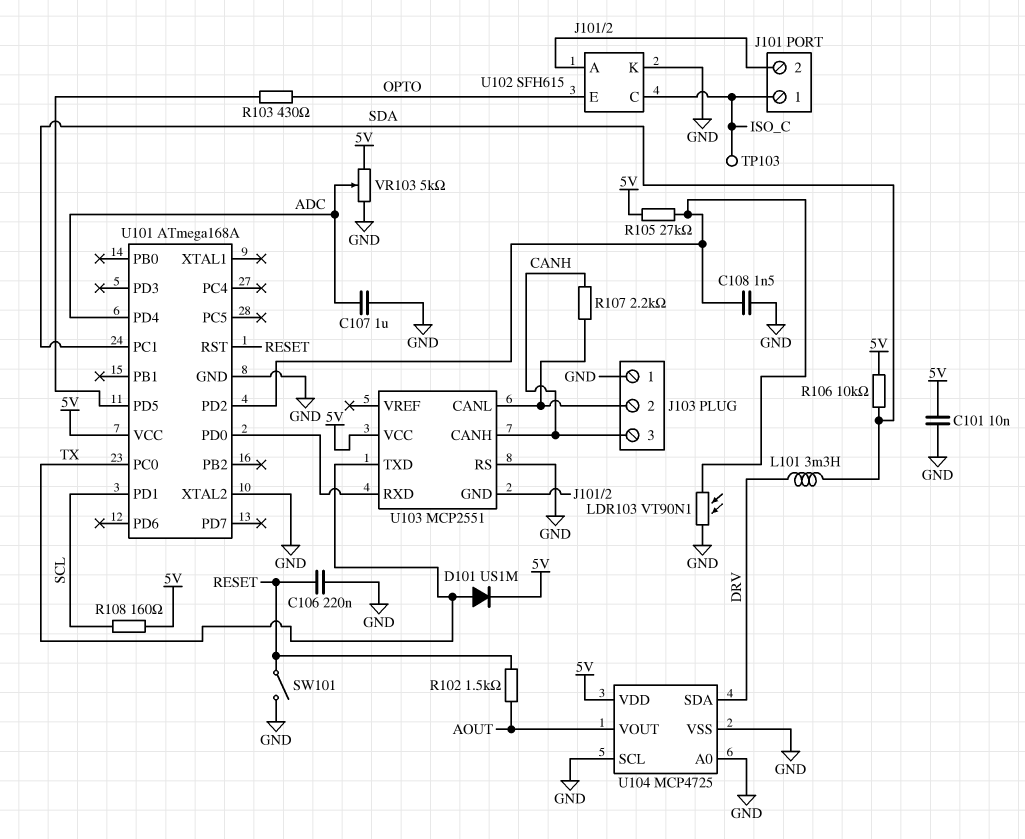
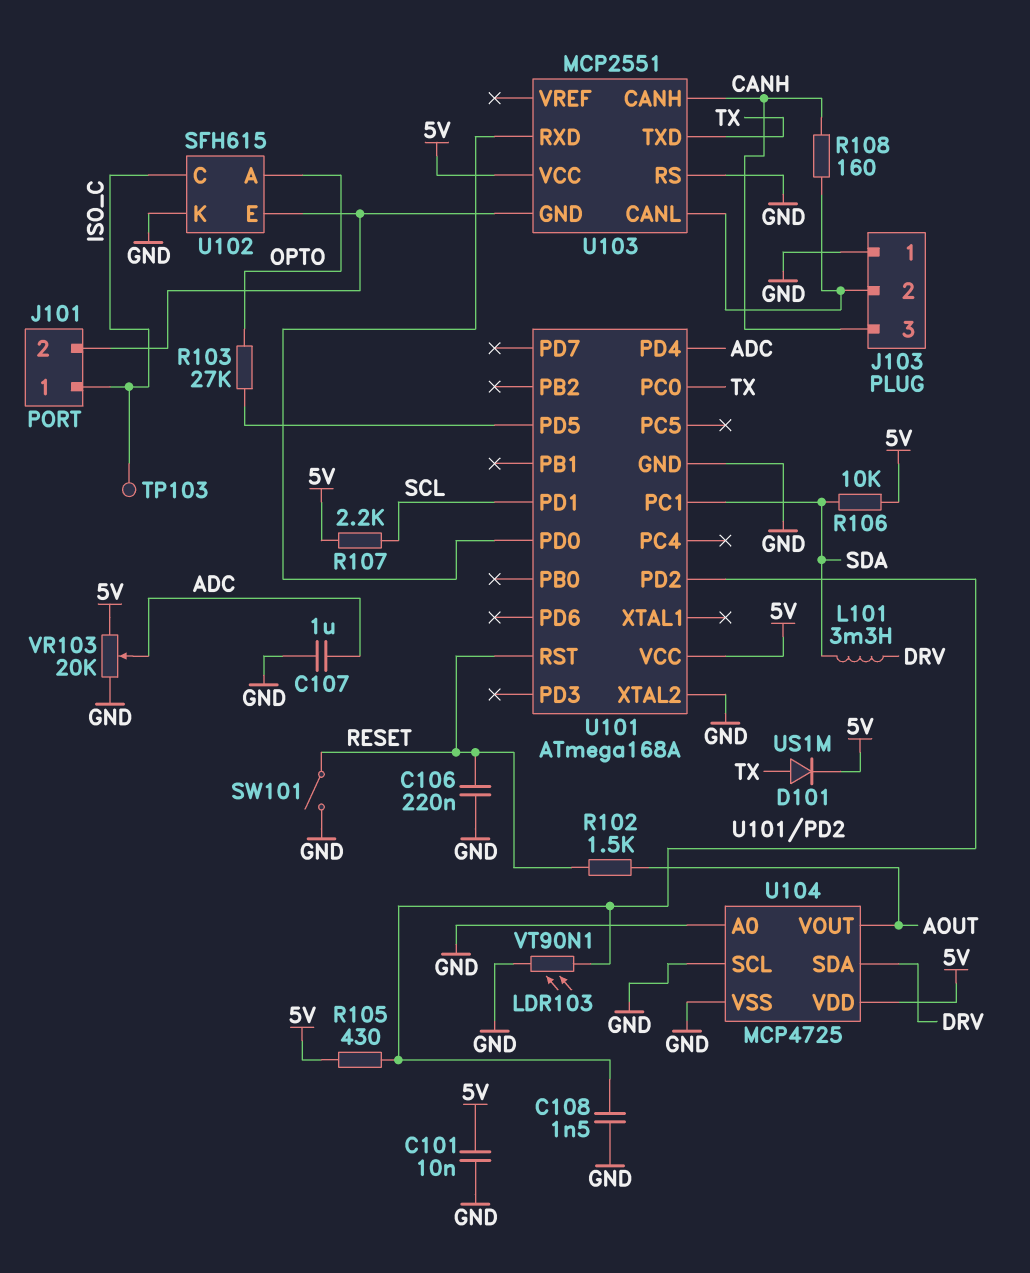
R103: 430 (OPTO, U101/PD5) -> 27k (OPTO, U101/PD5)
R105: 27k (5V, U101/PD2) -> 430 (5V, U101/PD2)
R107: 2.2k (CANH, J103/2) -> 2.2k (5V, SCL)
R108: 160 (5V, SCL) -> 160 (CANH, J103/2)
U102 pin A: J101/2 -> OPTO
U102 pin E: OPTO -> J101/2
VR103: 5k (5V, GND, wiper ADC) -> 20k (5V, GND, wiper ADC)

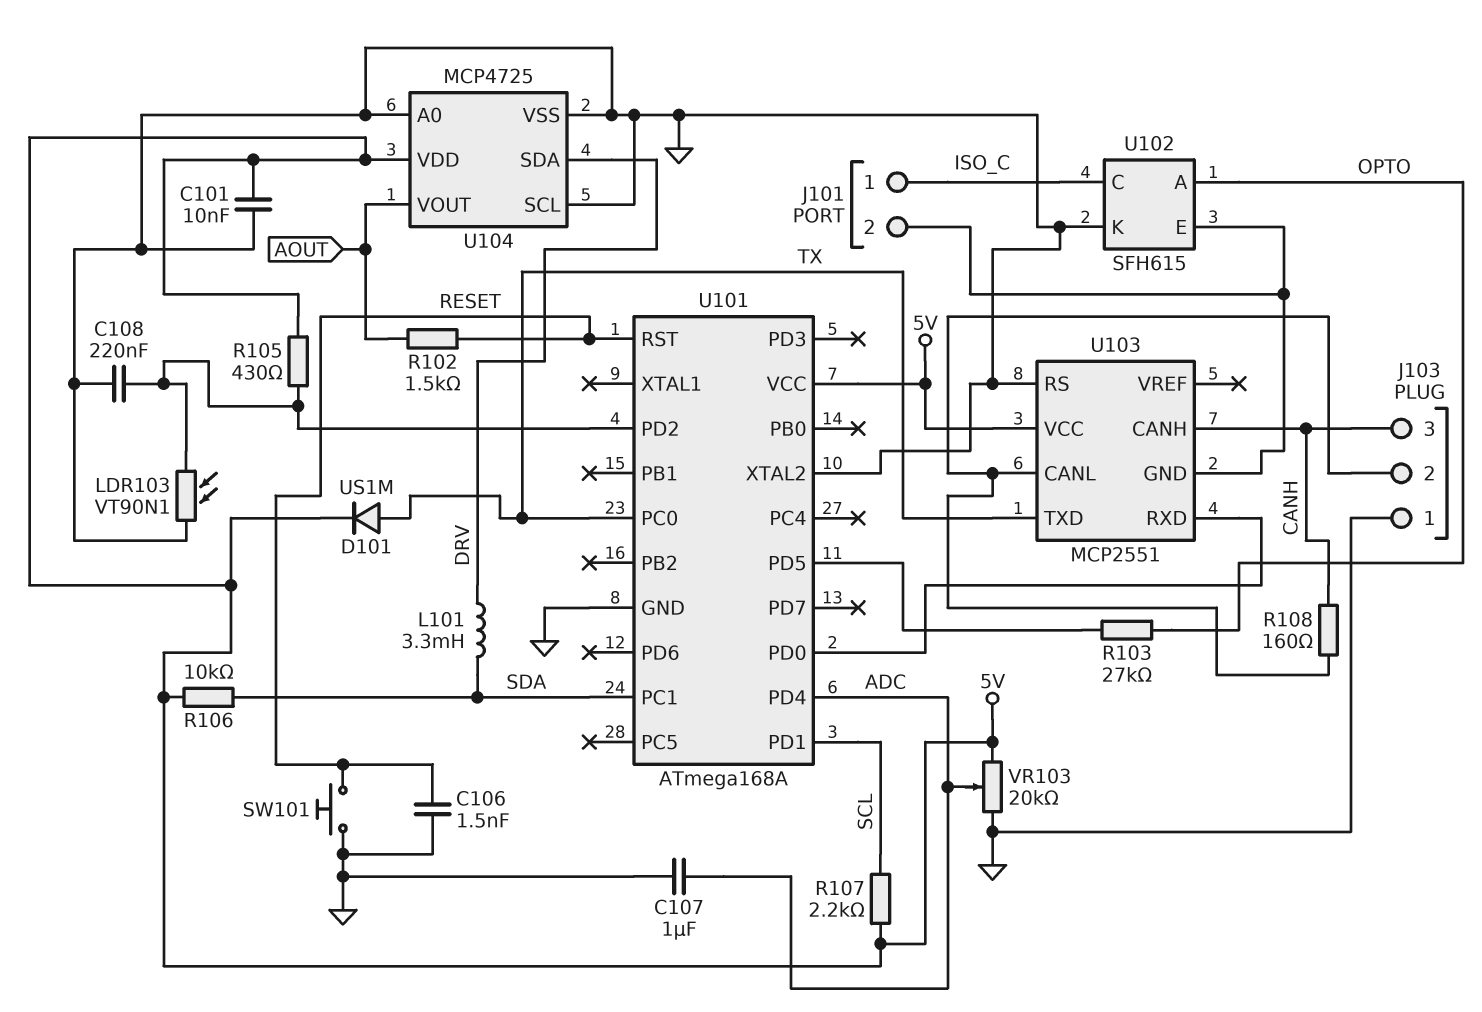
C106: 220nF (GND, RESET) -> 1.5nF (GND, RESET)
C108: 1.5nF (GND, U101/PD2) -> 220nF (GND, U101/PD2)
SW101: switch (GND, RESET) -> button (GND, RESET)
TP103: test point (ISO_C) -> none

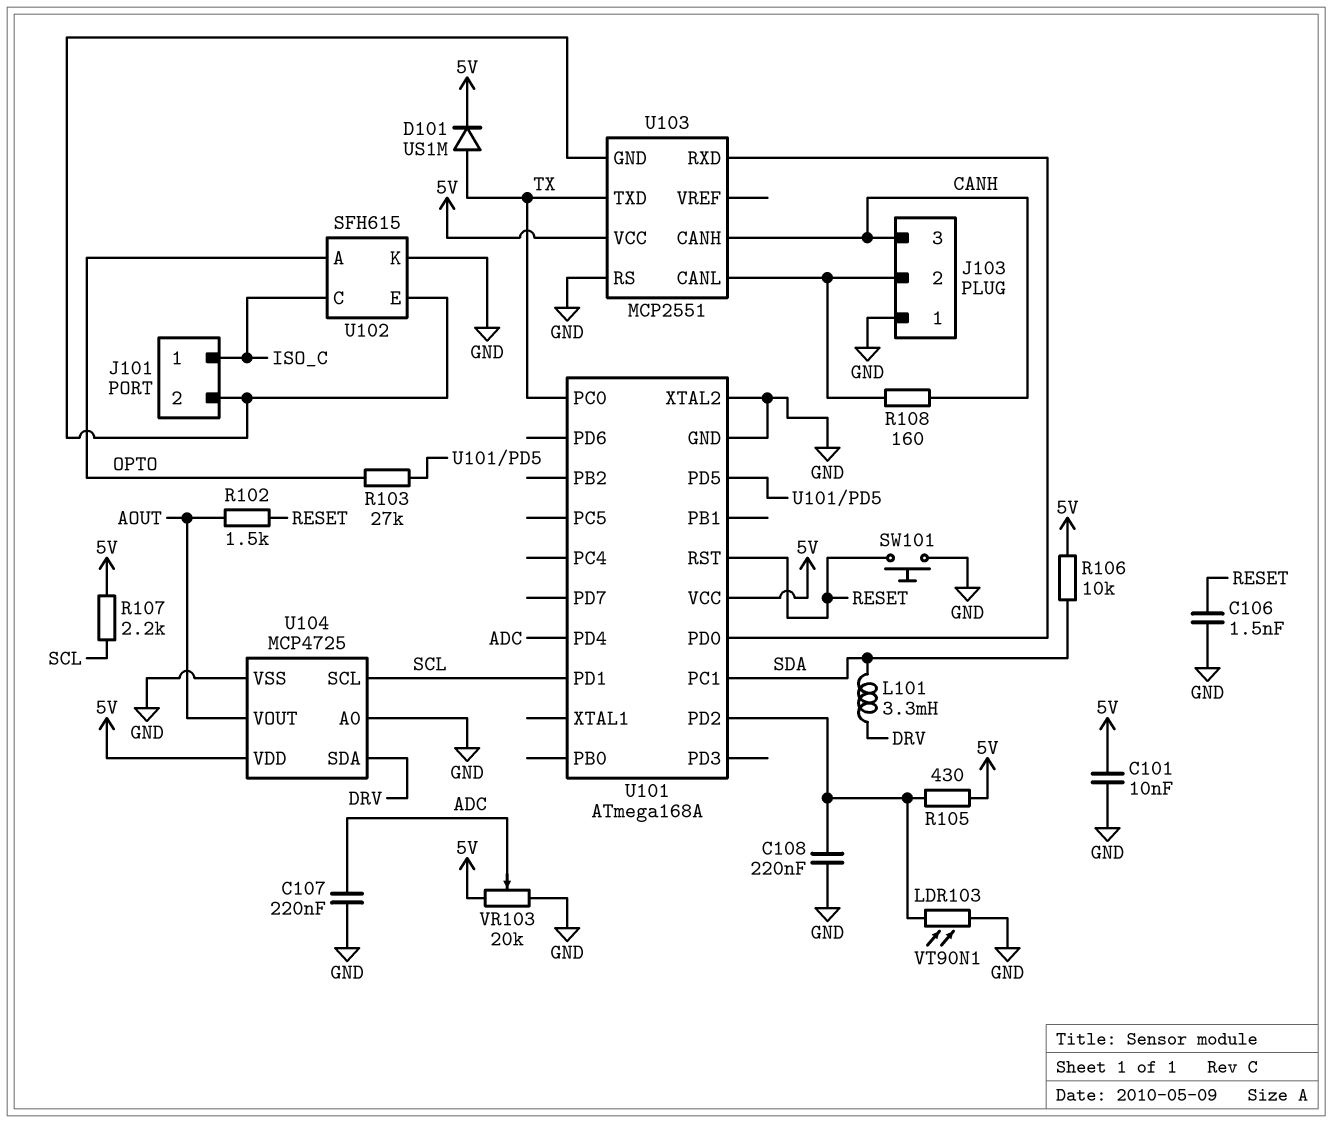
C107: 1uF (ADC, GND) -> 220nF (ADC, GND)
U104 pin SCL: GND -> SCL

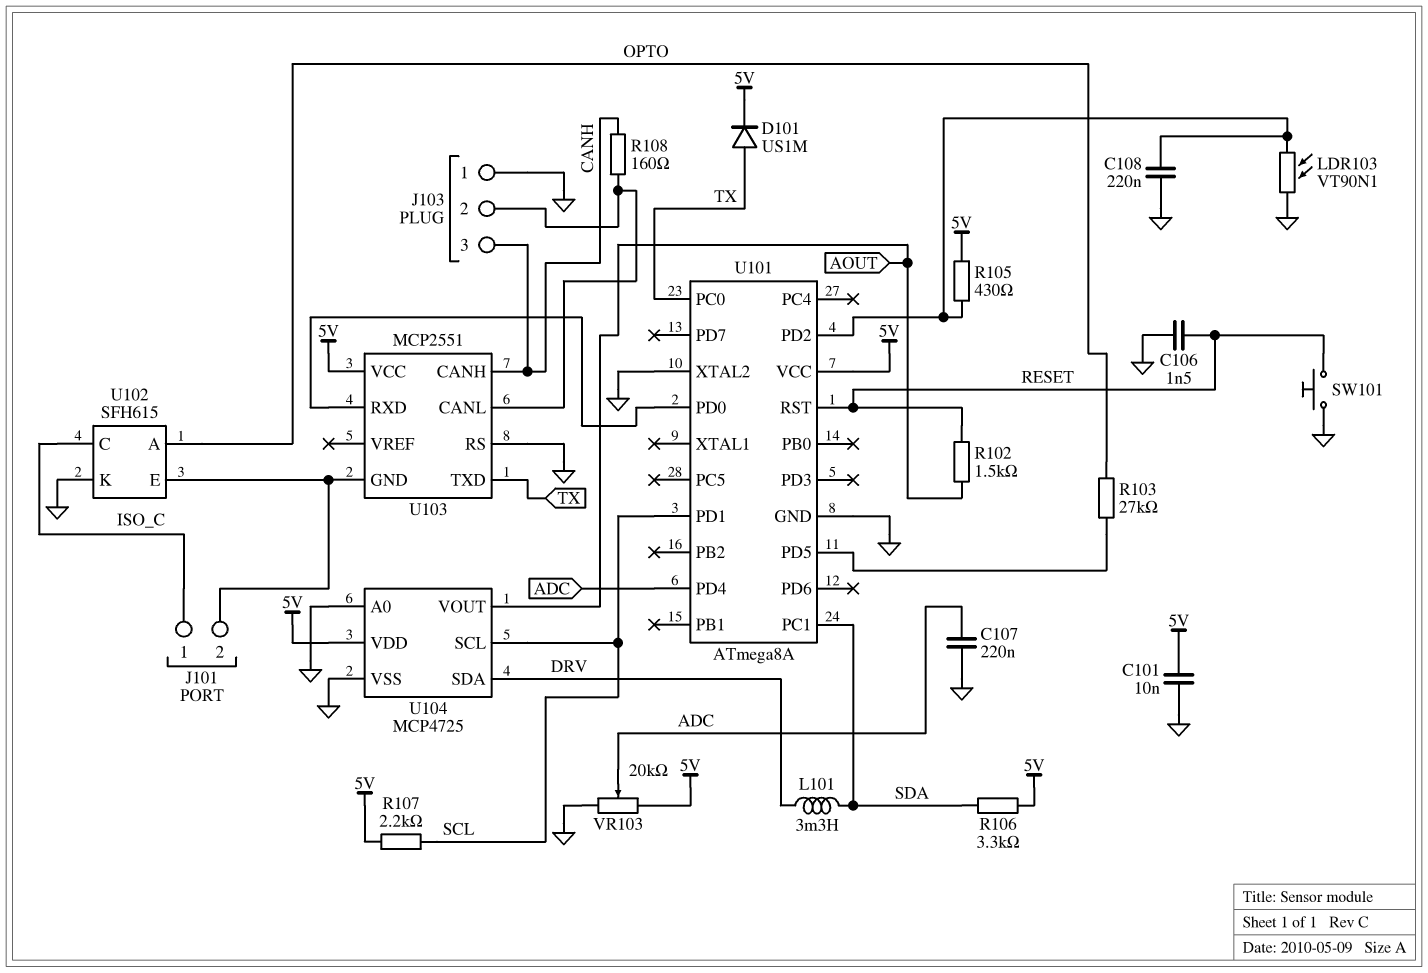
R106: 10k (5V, SDA) -> 3.3k (5V, SDA)
U101: ATmega168A -> ATmega8A

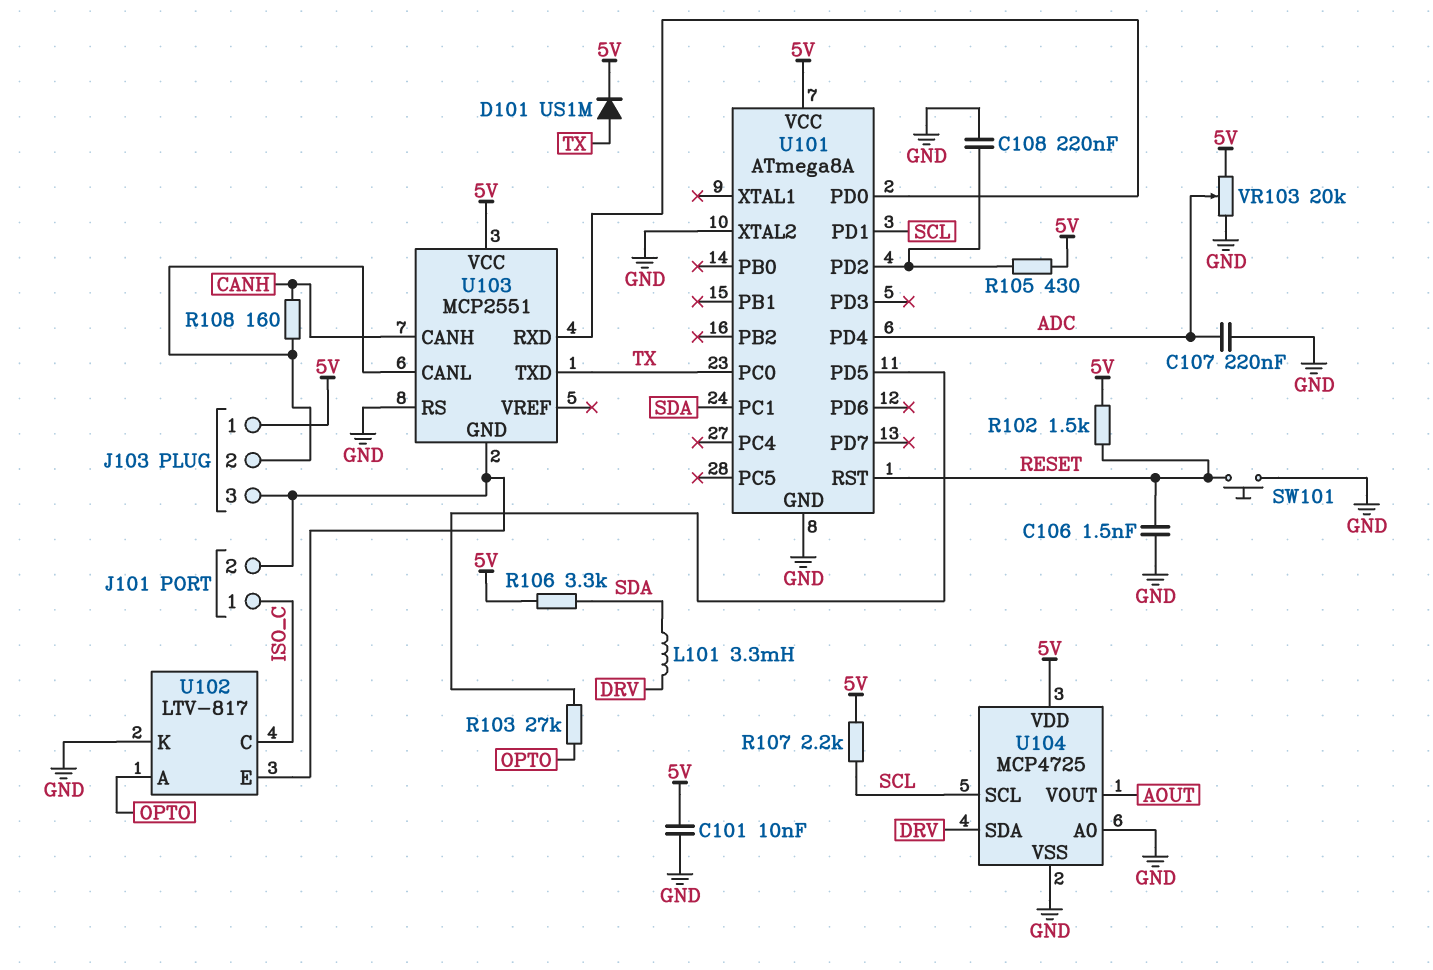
J103 pin 1: GND -> 5V
J103 pin 3: CANH -> J101/2
LDR103: VT90N1 (GND, U101/PD2) -> none
R102: 1.5k (AOUT, RESET) -> 1.5k (5V, RESET)
U102: SFH615 -> LTV-817

